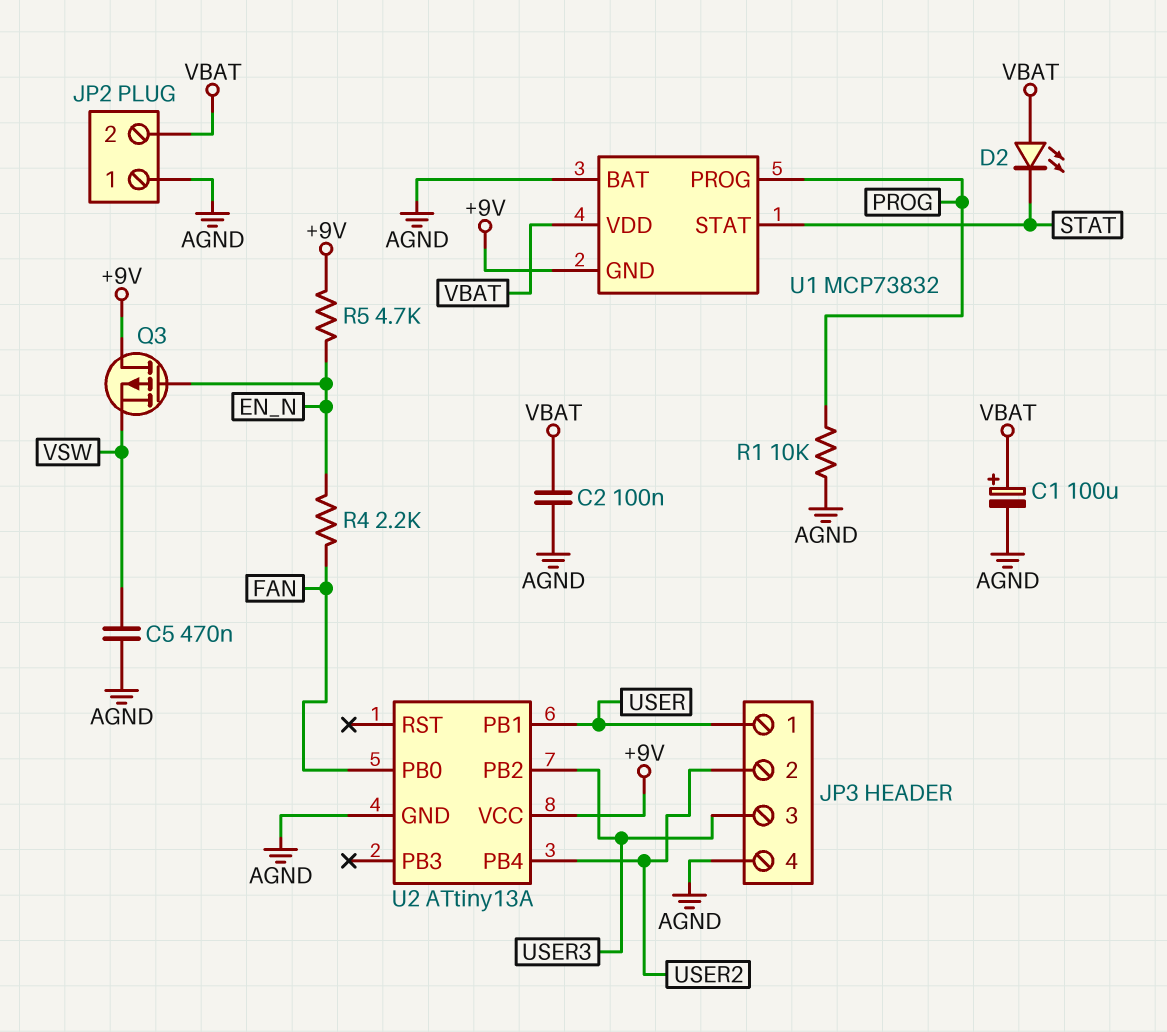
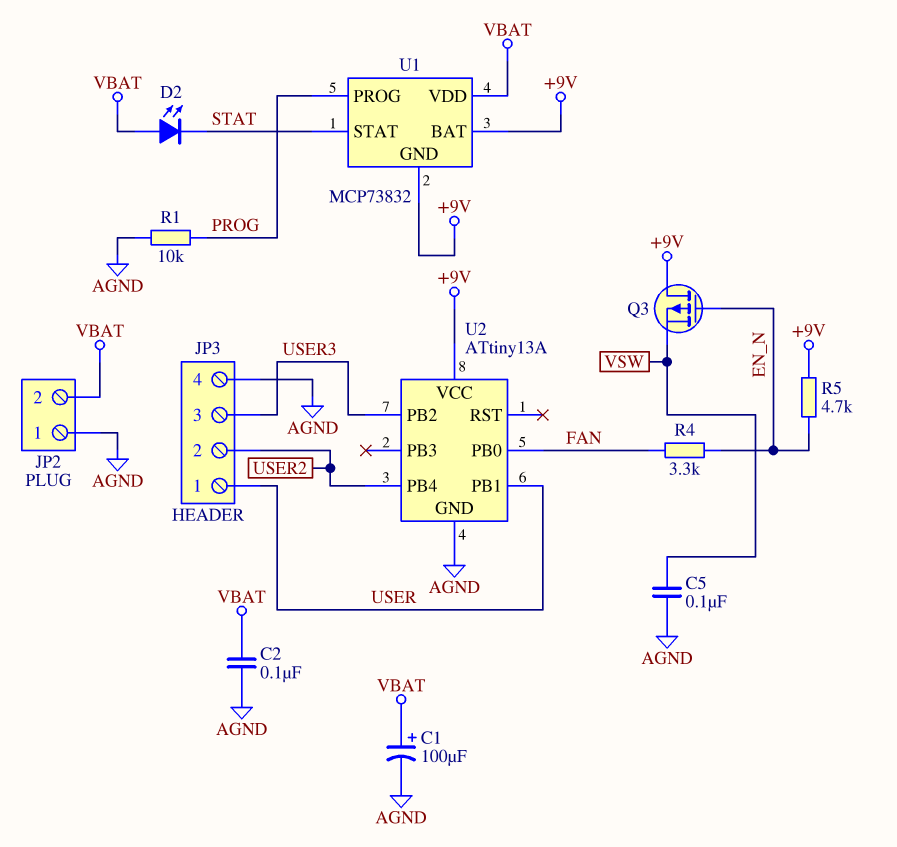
C5: 470nF (AGND, VSW) -> 100nF (AGND, VSW)
R4: 2.2k (EN_N, FAN) -> 3.3k (EN_N, FAN)
U1 pin BAT: AGND -> +9V

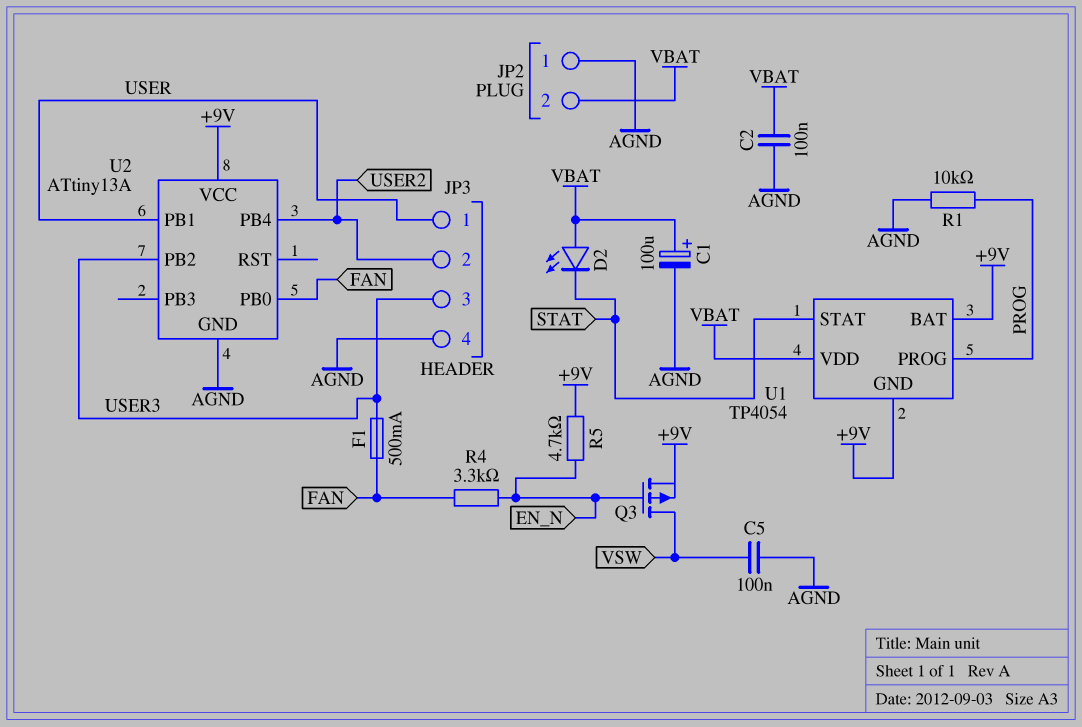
F1: none -> 500mA (FAN, USER3)
Q3: PMOS (G EN_N, D +9V, S VSW) -> PMOS (G EN_N, D VSW, S +9V)
U1: MCP73832 -> TP4054

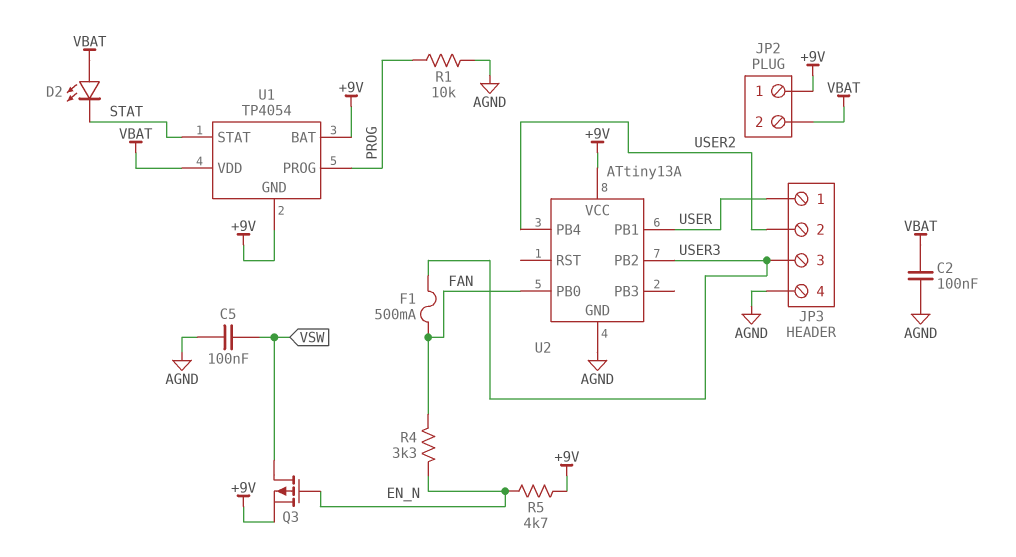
C1: 100uF (plus VBAT, minus AGND) -> none
JP2 pin 1: AGND -> +9V

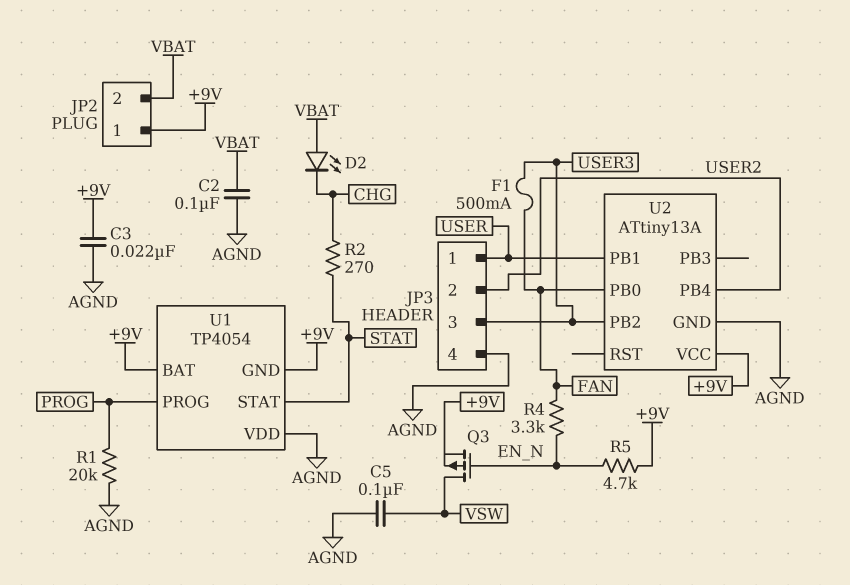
C3: none -> 22nF (+9V, AGND)
D2: LED (A VBAT, K STAT) -> LED (A VBAT, K CHG)
R1: 10k (AGND, PROG) -> 20k (AGND, PROG)
R2: none -> 270 (CHG, STAT)
U1 pin VDD: VBAT -> AGND

